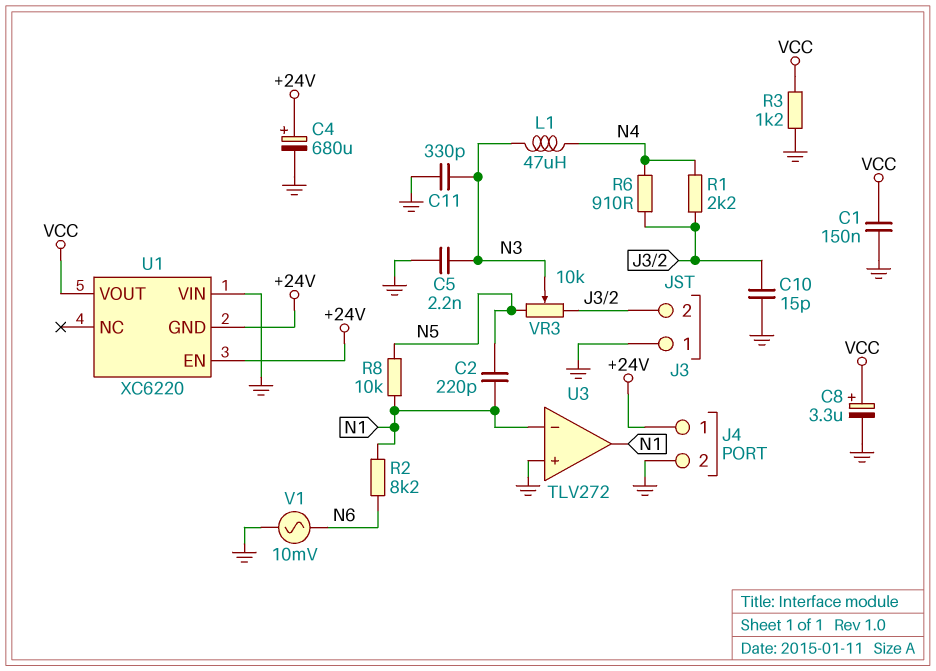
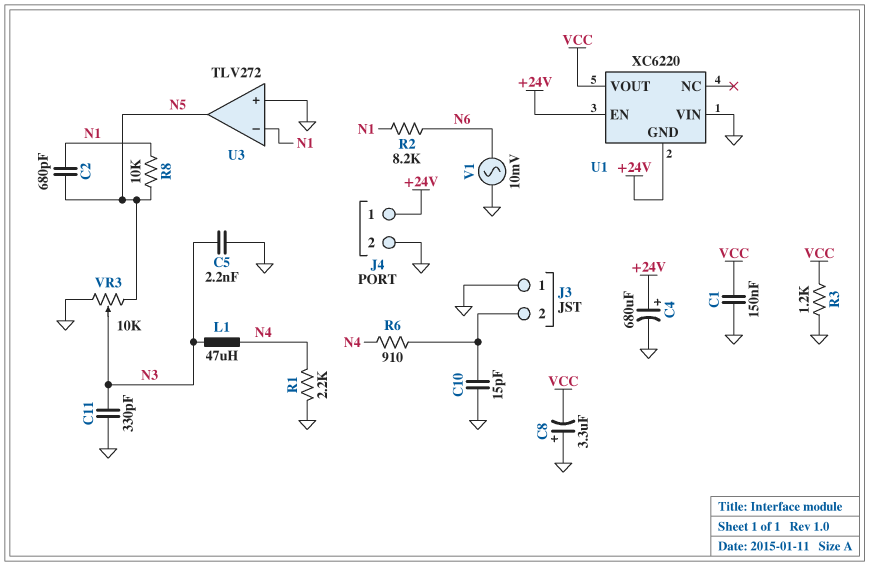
C2: 220pF (N1, N5) -> 680pF (N1, N5)
C8: 3.3uF (plus VCC, minus GND) -> 3.3uF (plus GND, minus VCC)
R1: 2.2k (J3/2, N4) -> 2.2k (GND, N4)
U3 pin out: N1 -> N5
VR3: 10k (J3/2, N5, wiper N3) -> 10k (GND, N5, wiper N3)

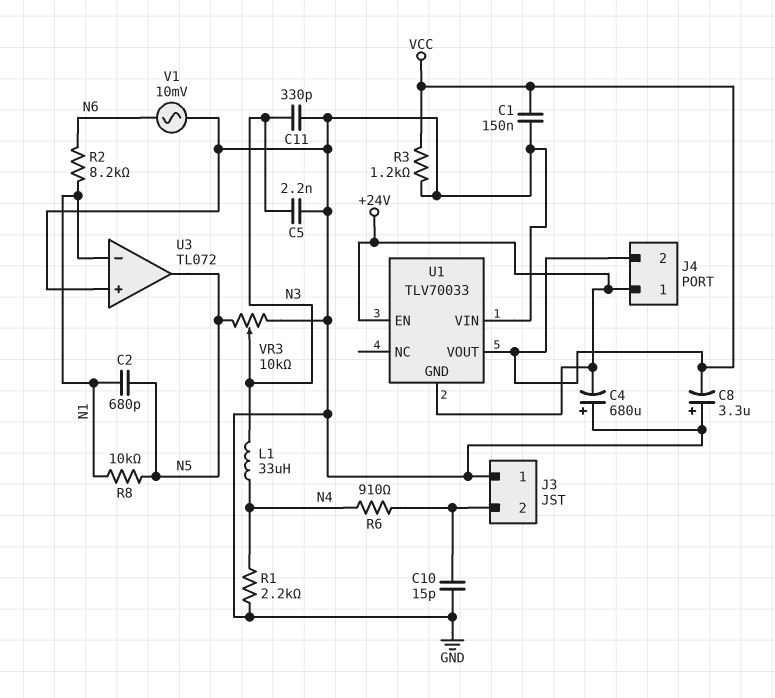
C4: 680uF (plus +24V, minus GND) -> 680uF (plus GND, minus +24V)
J4 pin 2: GND -> VCC
L1: 47uH (N3, N4) -> 33uH (N3, N4)
U1: XC6220 -> TLV70033
U3: TLV272 -> TL072

